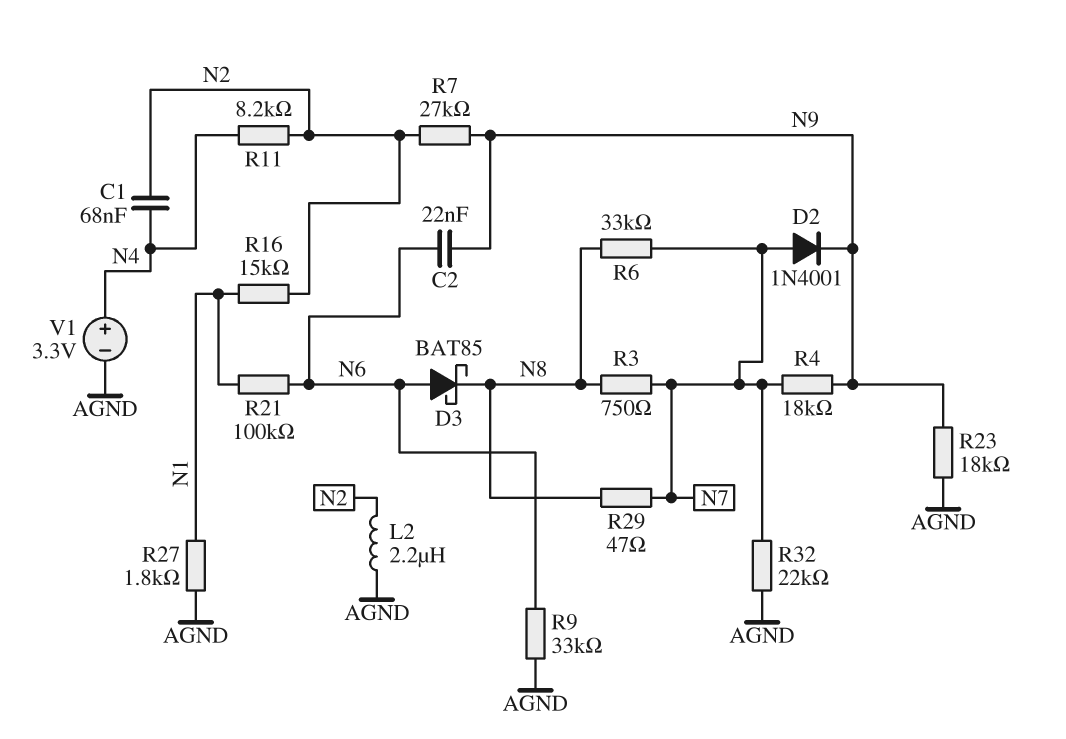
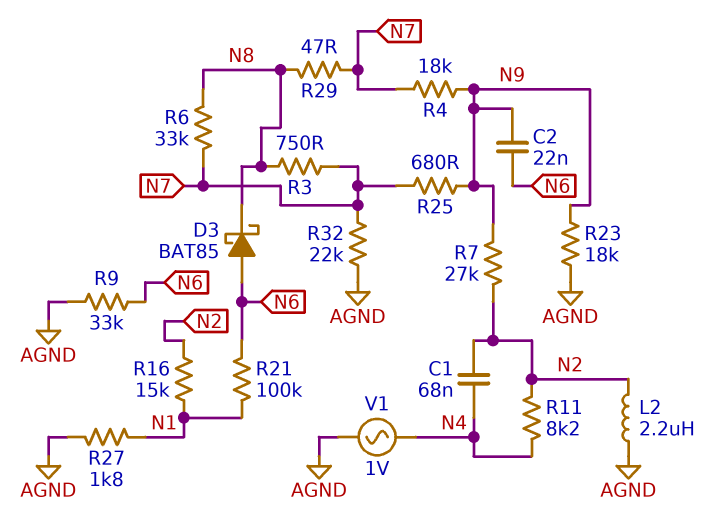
D2: diode 1N4001 (A N7, K N9) -> none
R25: none -> 680 (N7, N9)
V1: 3.3V (plus N4, minus AGND) -> AC 1V (AGND, N4)

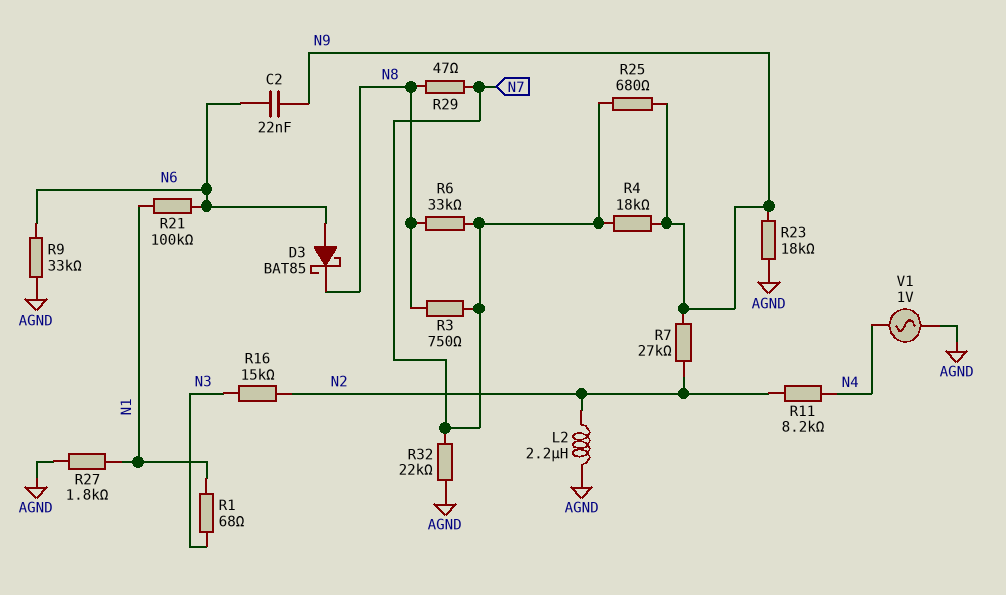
C1: 68nF (N2, N4) -> none
R1: none -> 68 (N1, N3)
R16: 15k (N1, N2) -> 15k (N2, N3)

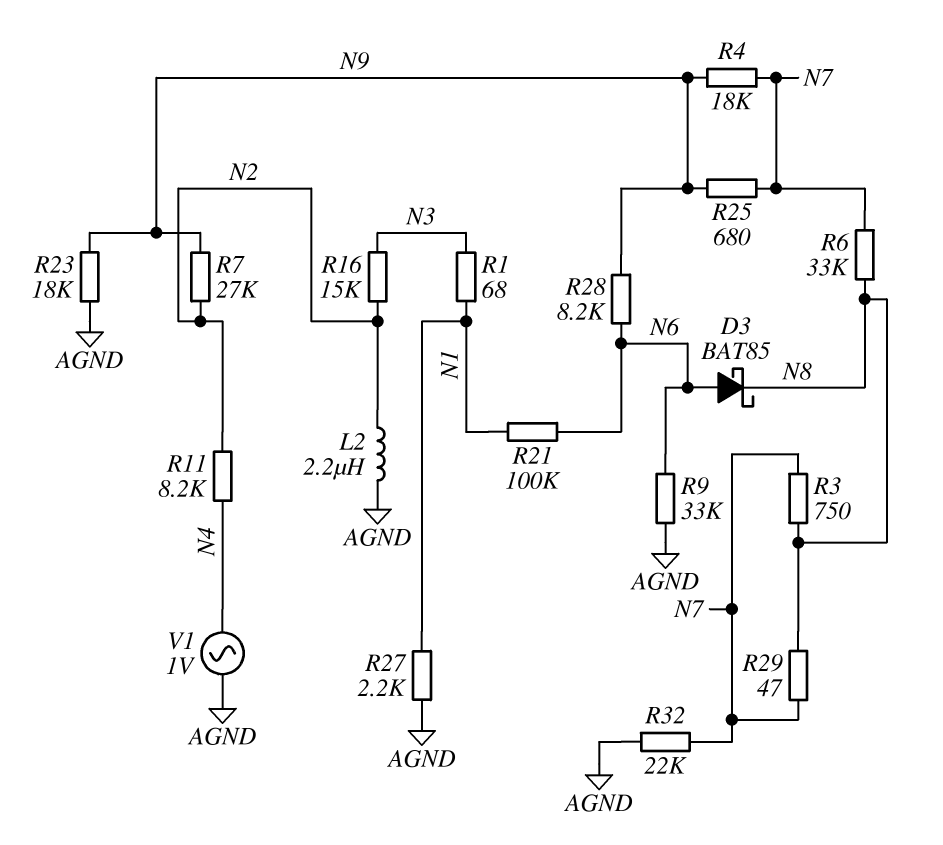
C2: 22nF (N6, N9) -> none
R27: 1.8k (AGND, N1) -> 2.2k (AGND, N1)
R28: none -> 8.2k (N6, N9)

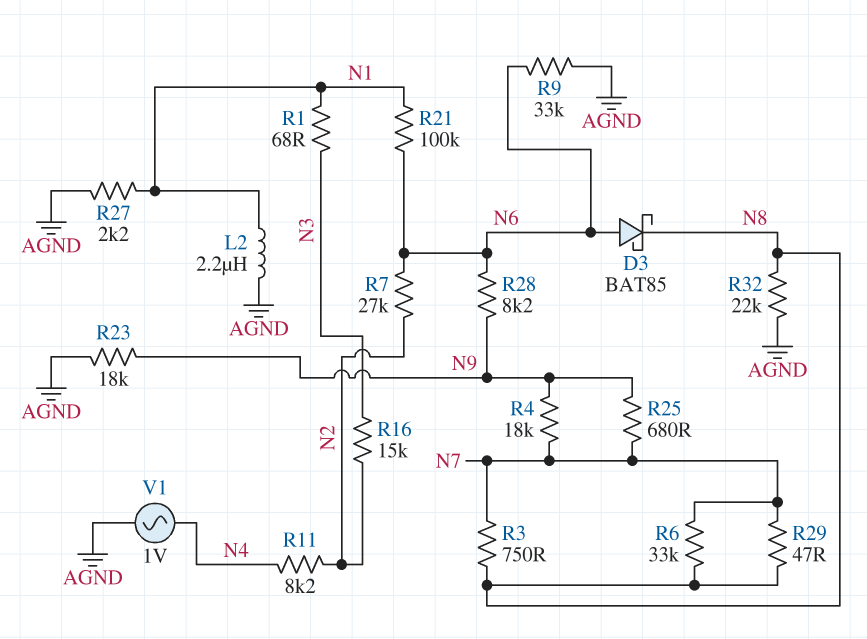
L2: 2.2uH (AGND, N2) -> 2.2uH (AGND, N1)
R7: 27k (N2, N9) -> 27k (N2, N6)
R32: 22k (AGND, N7) -> 22k (AGND, N8)

